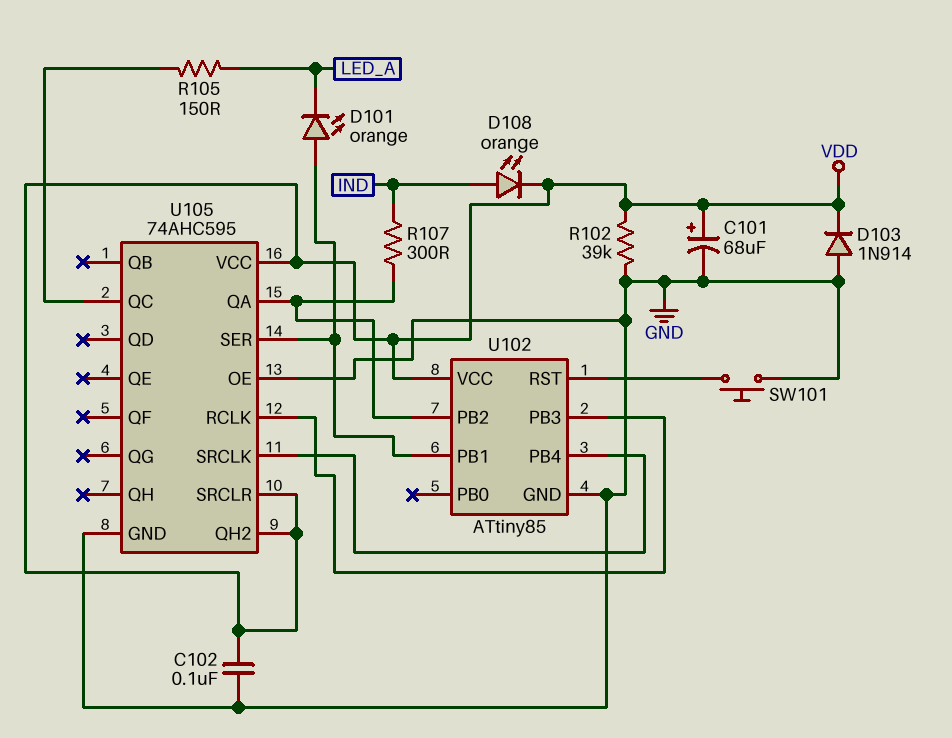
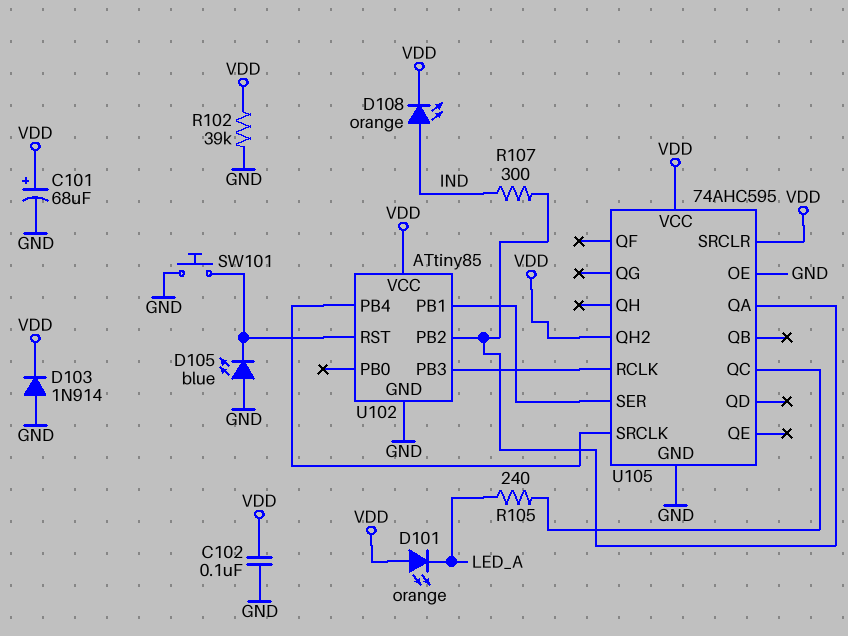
D101: LED orange (A U102/PB1, K LED_A) -> LED orange (A VDD, K LED_A)
D105: none -> LED blue (A GND, K U102/RST)
R105: 150 (LED_A, U105/QC) -> 240 (LED_A, U105/QC)

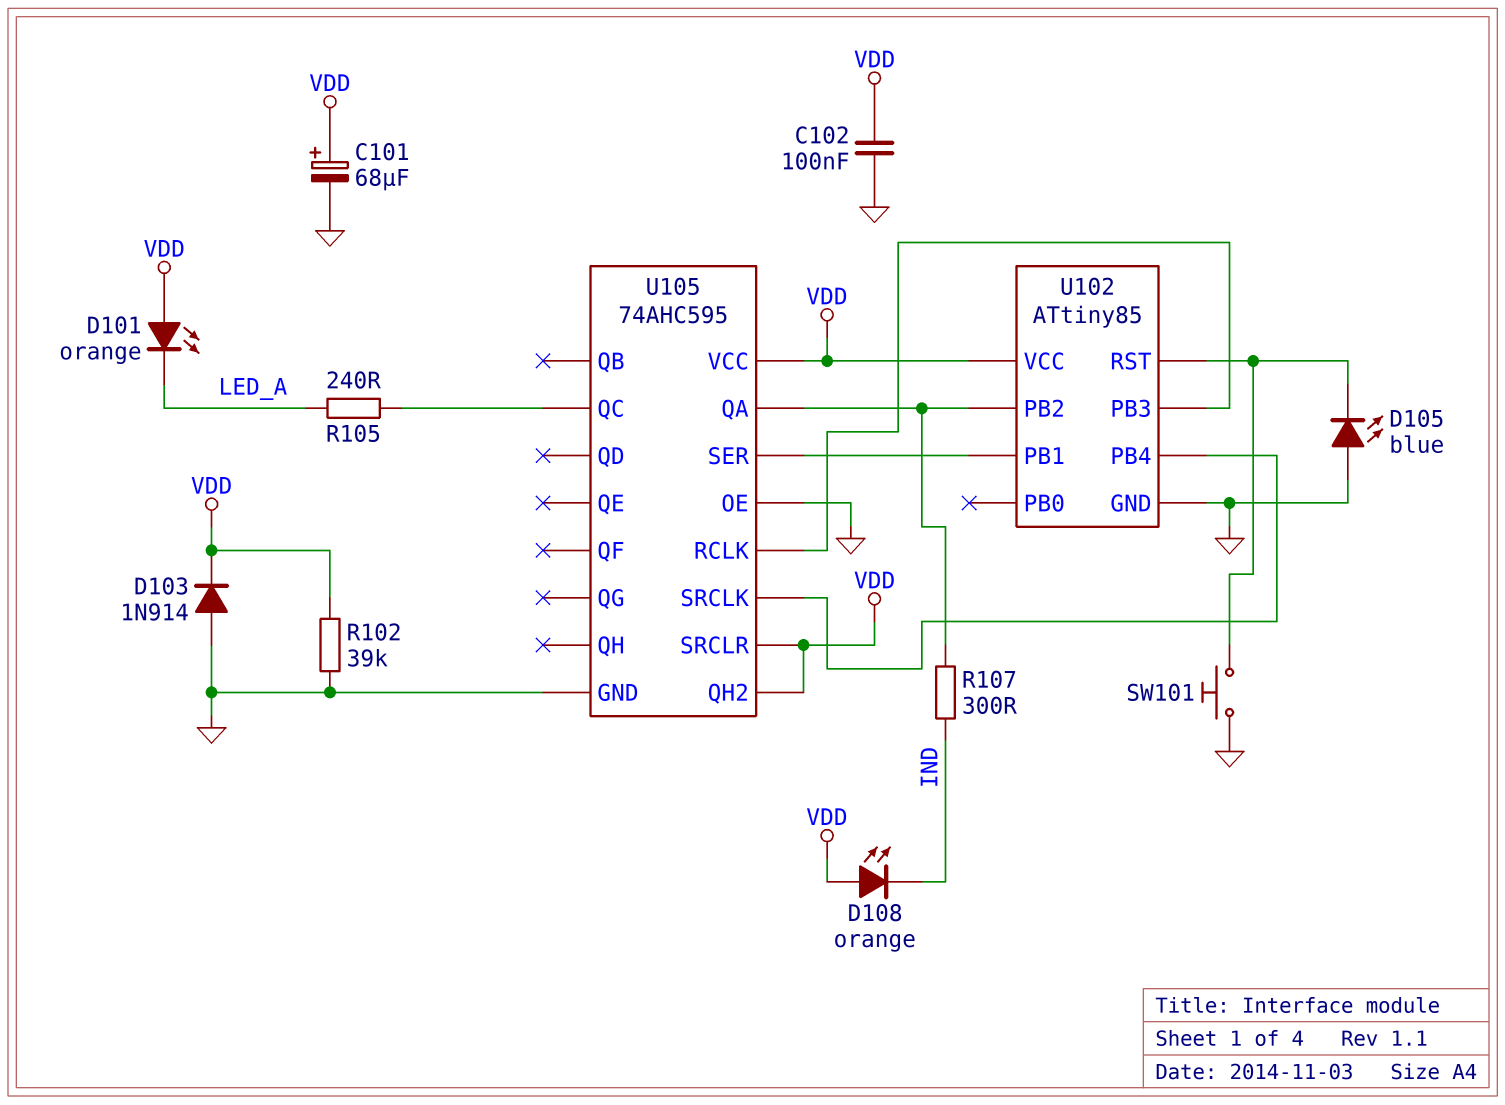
D108: LED orange (A IND, K VDD) -> LED orange (A VDD, K IND)

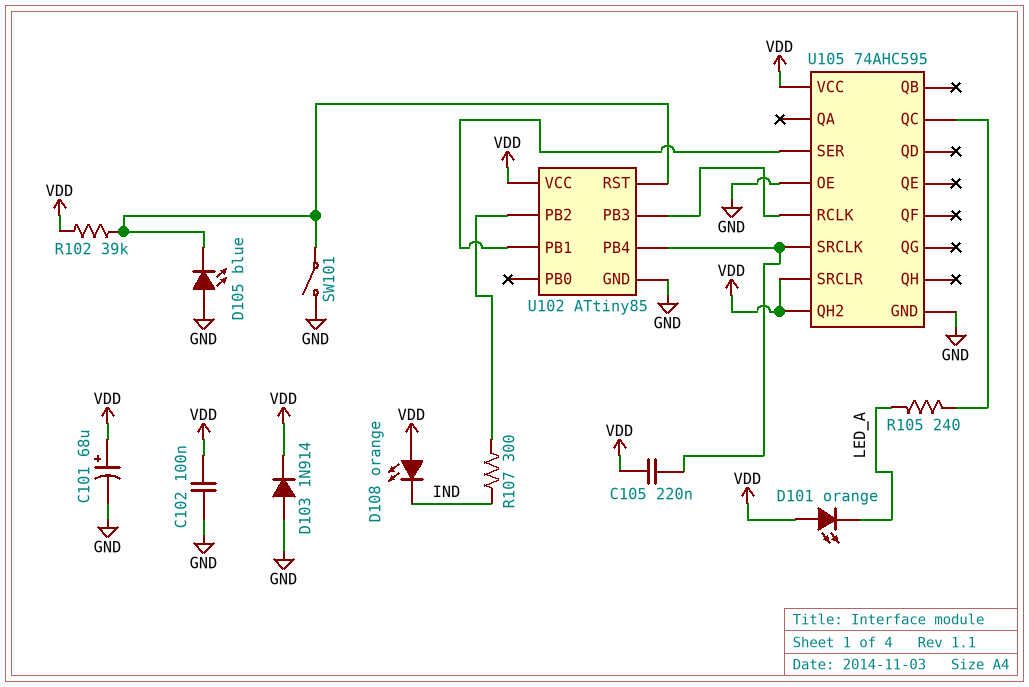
C105: none -> 220nF (U102/PB4, VDD)
R102: 39k (GND, VDD) -> 39k (U102/RST, VDD)
SW101: button (GND, U102/RST) -> switch (GND, U102/RST)
U105 pin QA: U102/PB2 -> none

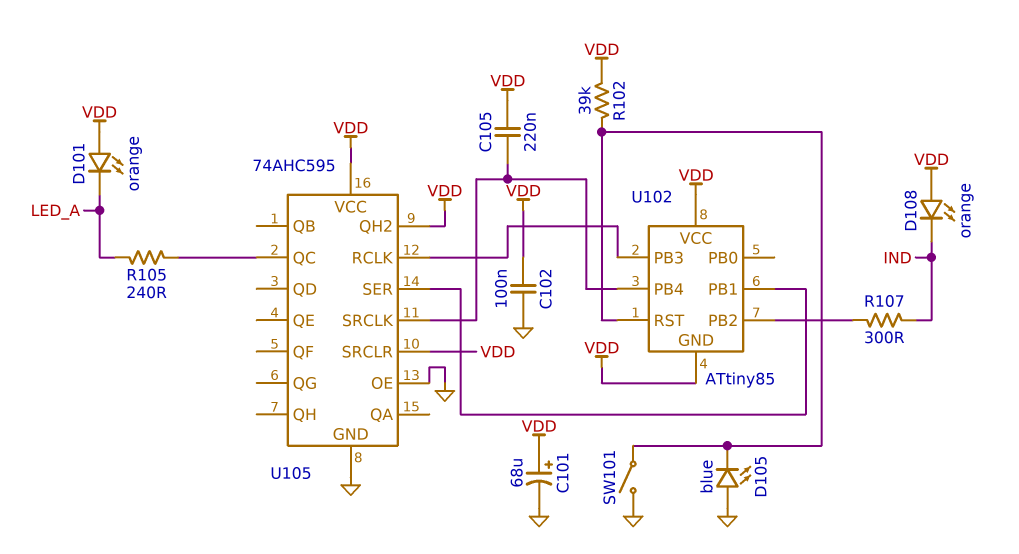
D103: diode 1N914 (A GND, K VDD) -> none
U102 pin GND: GND -> VDD

